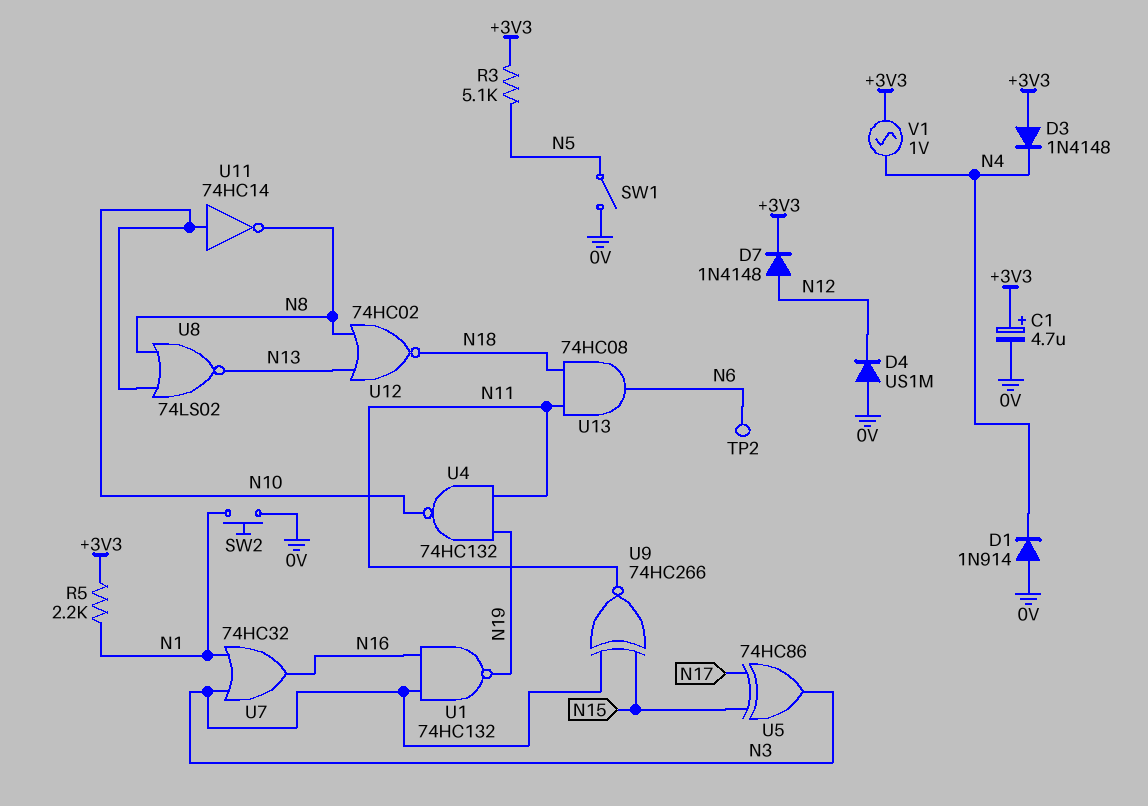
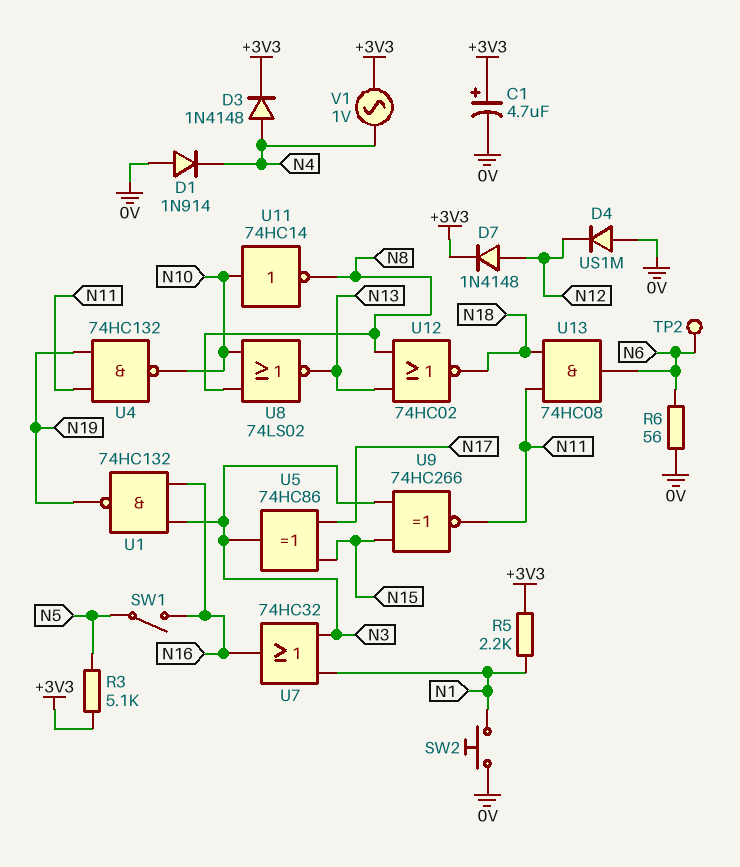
D3: diode 1N4148 (A +3V3, K N4) -> diode 1N4148 (A N4, K +3V3)
R6: none -> 56 (0V, N6)
SW1: switch (0V, N5) -> switch (N5, N16)

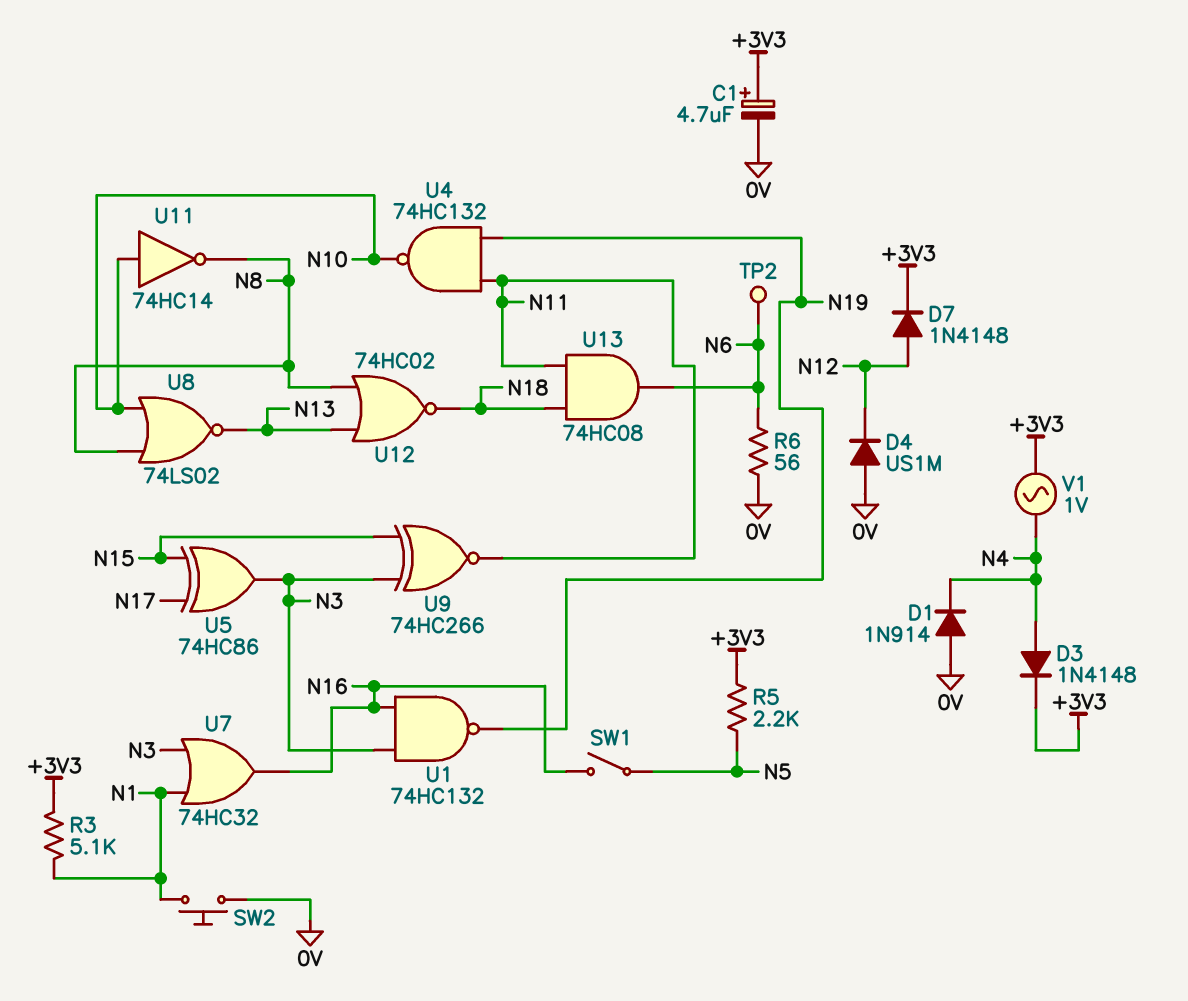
R3: 5.1k (+3V3, N5) -> 5.1k (+3V3, N1)
R5: 2.2k (+3V3, N1) -> 2.2k (+3V3, N5)

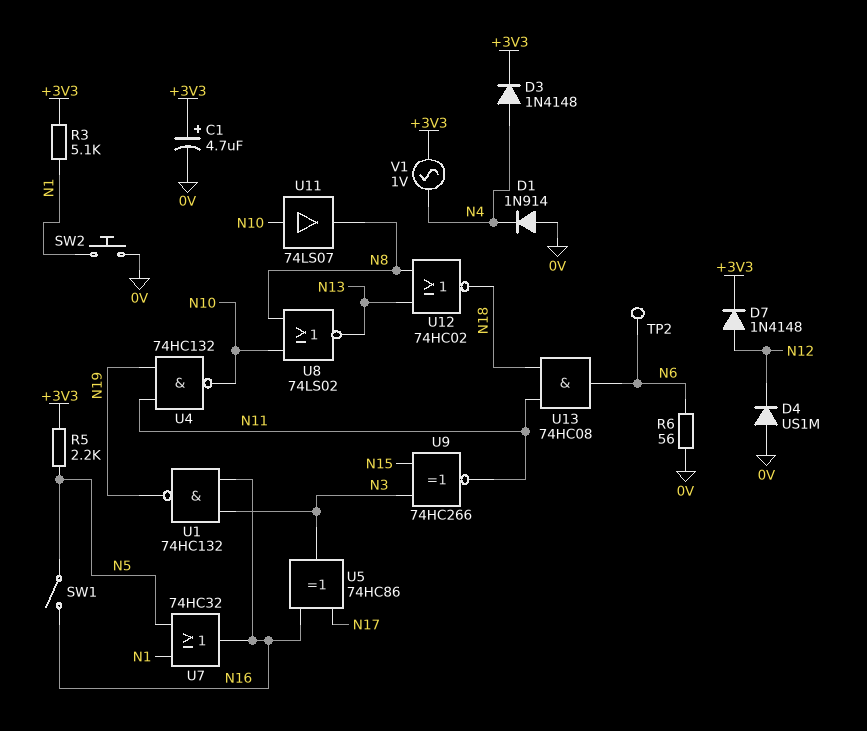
U5: XOR 74HC86 (in N15, in N17, out N3) -> XOR 74HC86 (in N16, in N17, out N3)
U7: OR 74HC32 (in N1, in N3, out N16) -> OR 74HC32 (in N1, in N5, out N16)
U11: NOT 74HC14 (in N10, out N8) -> buffer 74LS07 (in N10, out N8)

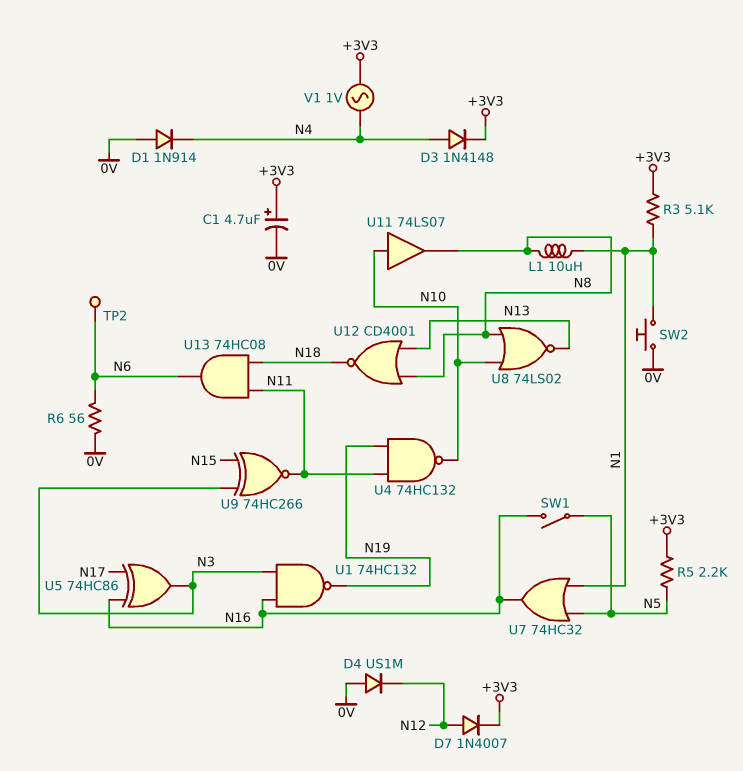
D7: diode 1N4148 (A N12, K +3V3) -> diode 1N4007 (A N12, K +3V3)
L1: none -> 10uH (N1, N8)
U12: NOR 74HC02 (in N8, in N13, out N18) -> NOR CD4001 (in N8, in N13, out N18)

